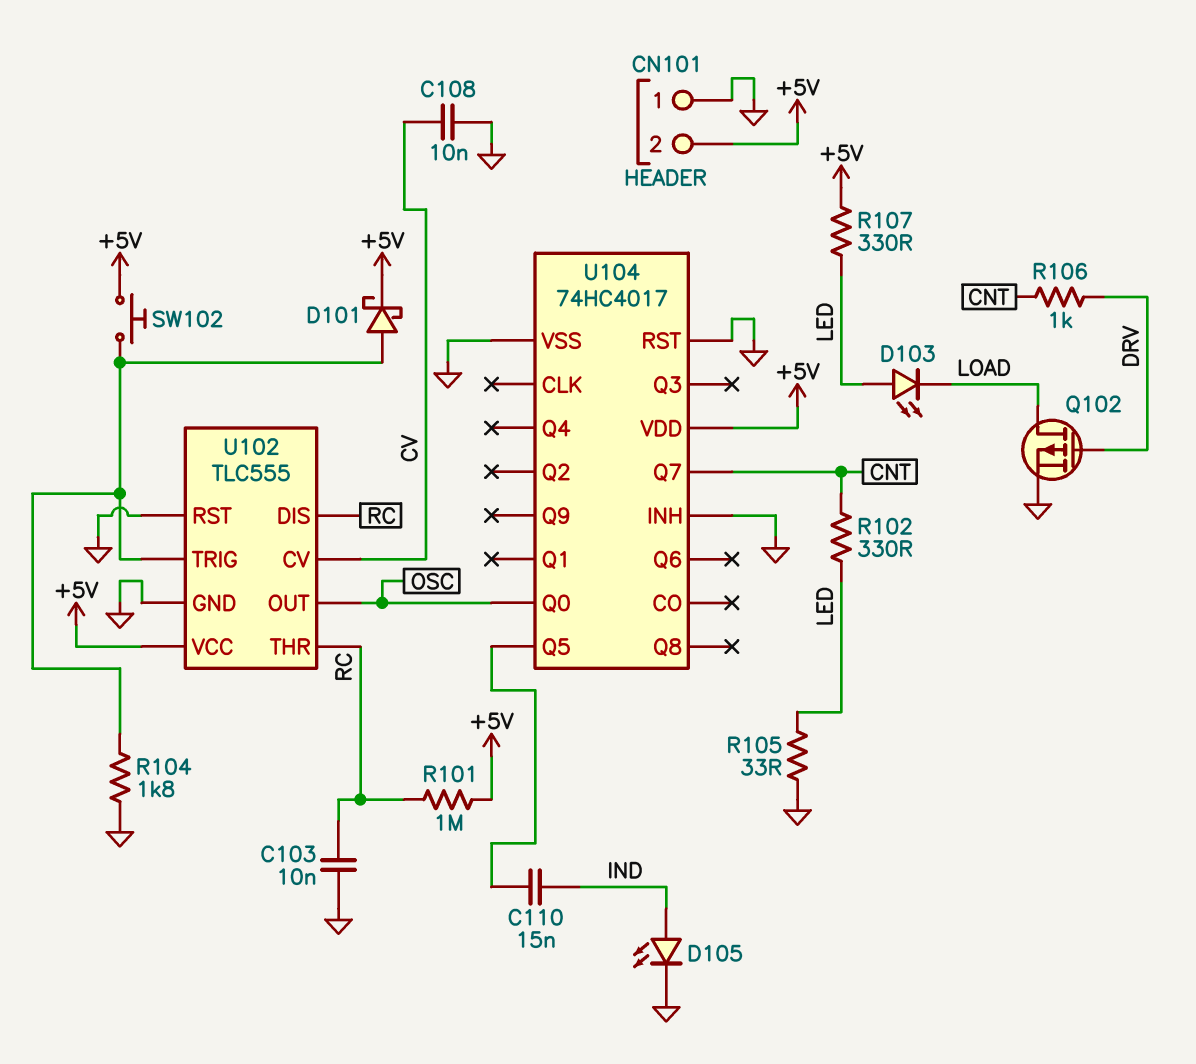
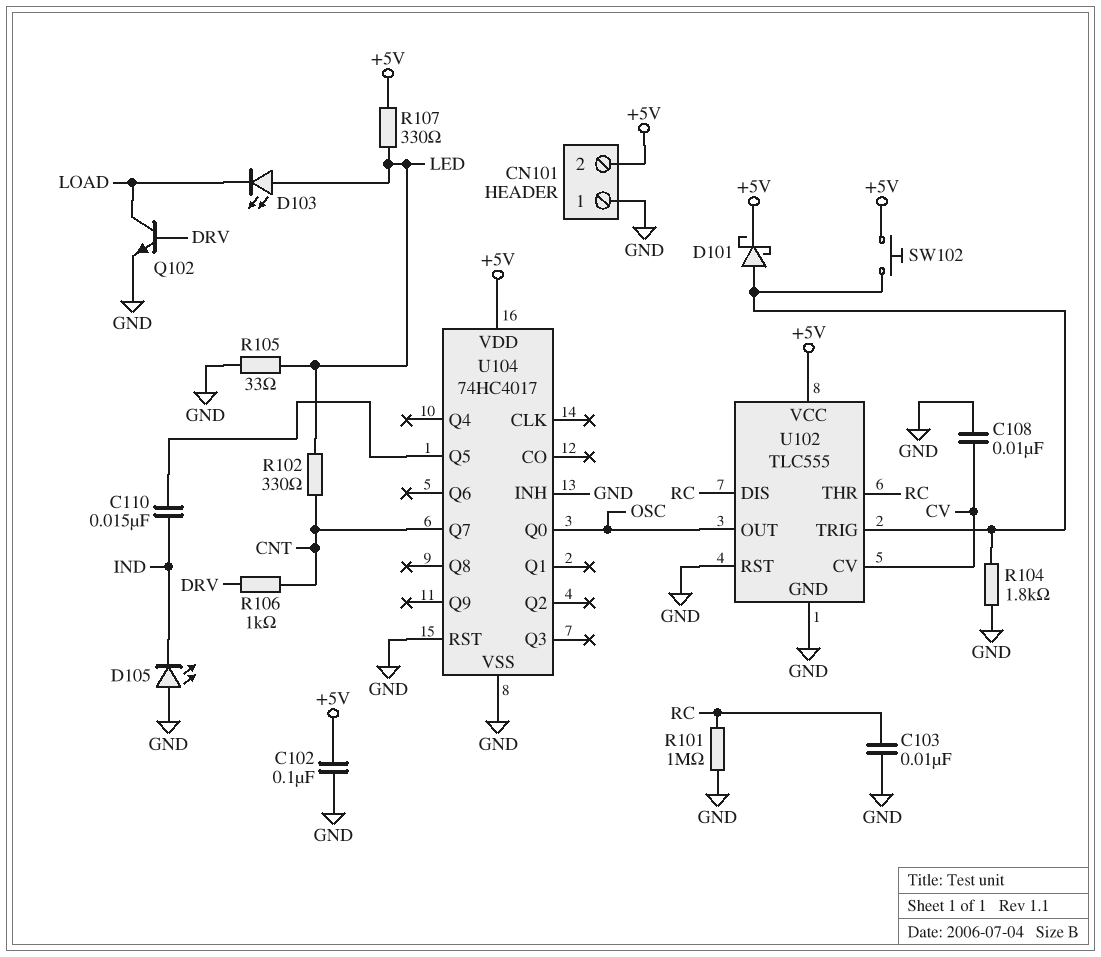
C102: none -> 100nF (+5V, GND)
D105: LED (A IND, K GND) -> LED (A GND, K IND)
Q102: PMOS (G DRV, D LOAD, S GND) -> NPN (B DRV, C LOAD, E GND)
R101: 1M (+5V, RC) -> 1M (GND, RC)

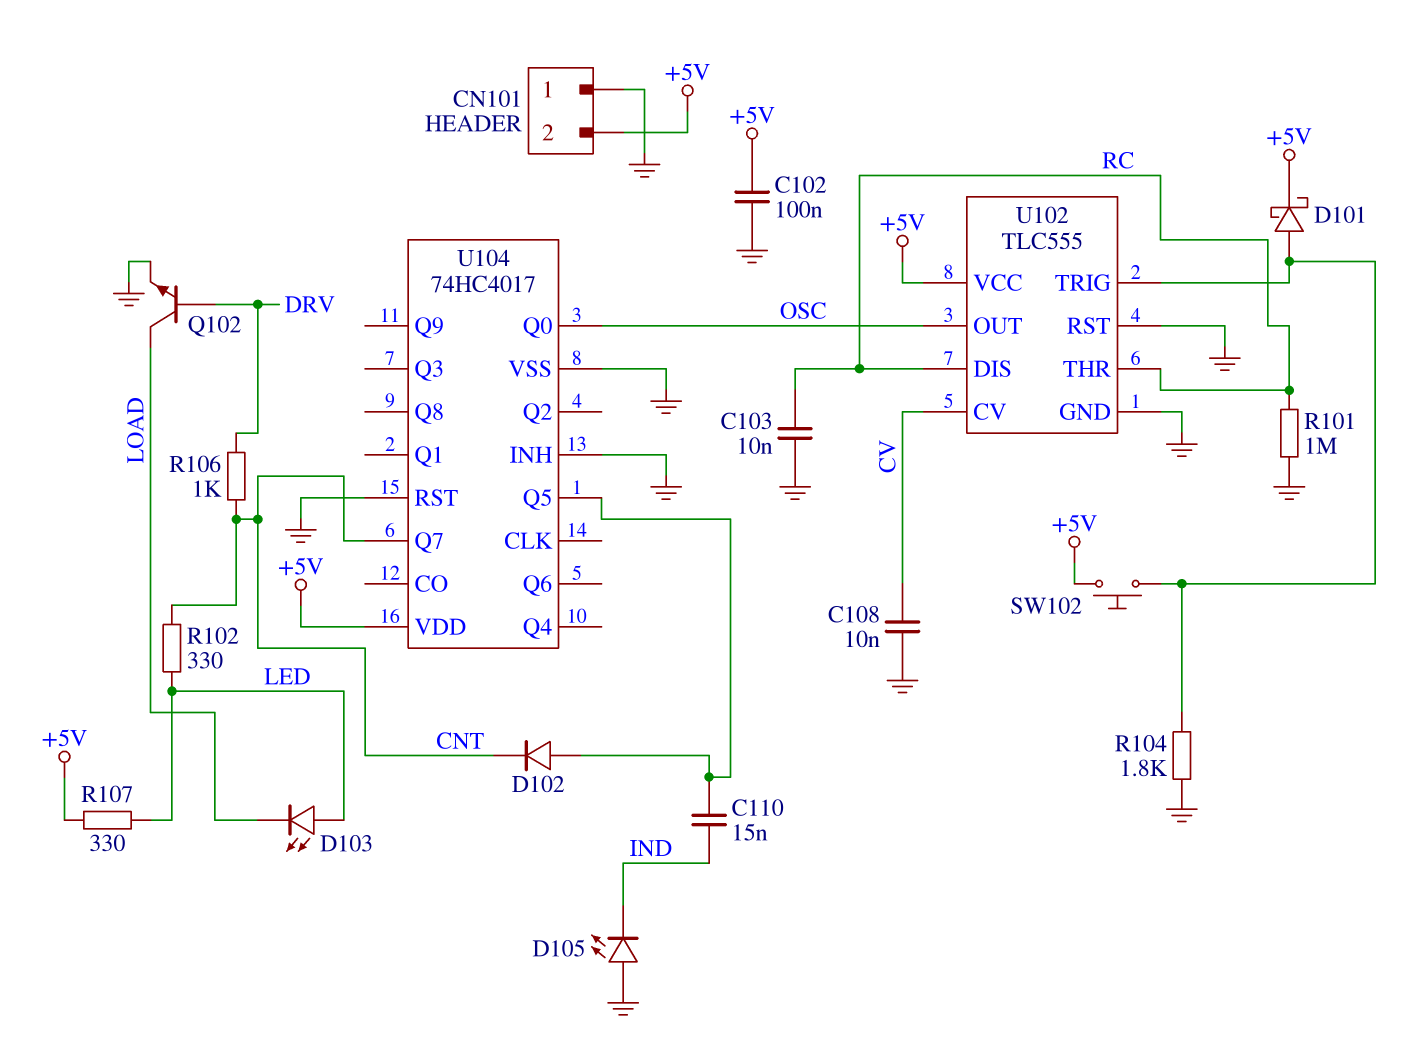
D102: none -> diode (A U104/Q5, K CNT)
R105: 33 (GND, LED) -> none

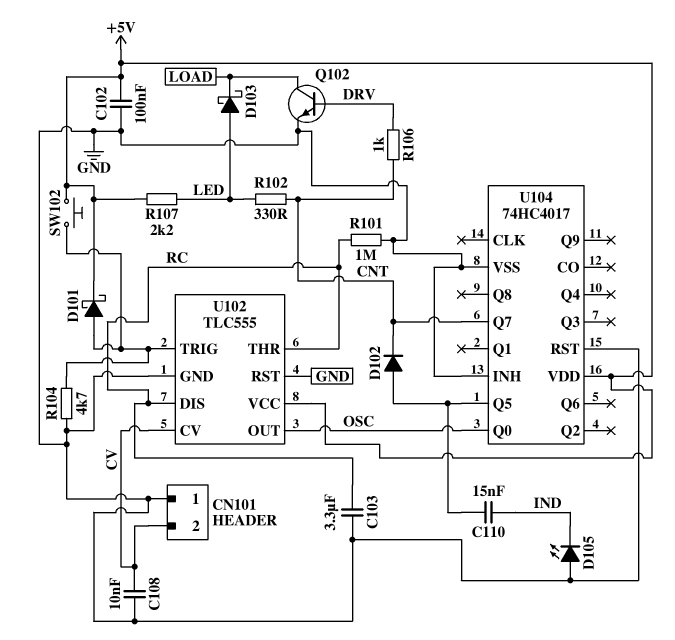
C103: 10nF (GND, RC) -> 3.3uF (GND, RC)
CN101 pin 2: +5V -> CV
D103: LED (A LED, K LOAD) -> schottky (A LED, K LOAD)
R104: 1.8k (GND, U102/TRIG) -> 4.7k (GND, U102/TRIG)
R107: 330 (+5V, LED) -> 2.2k (+5V, LED)

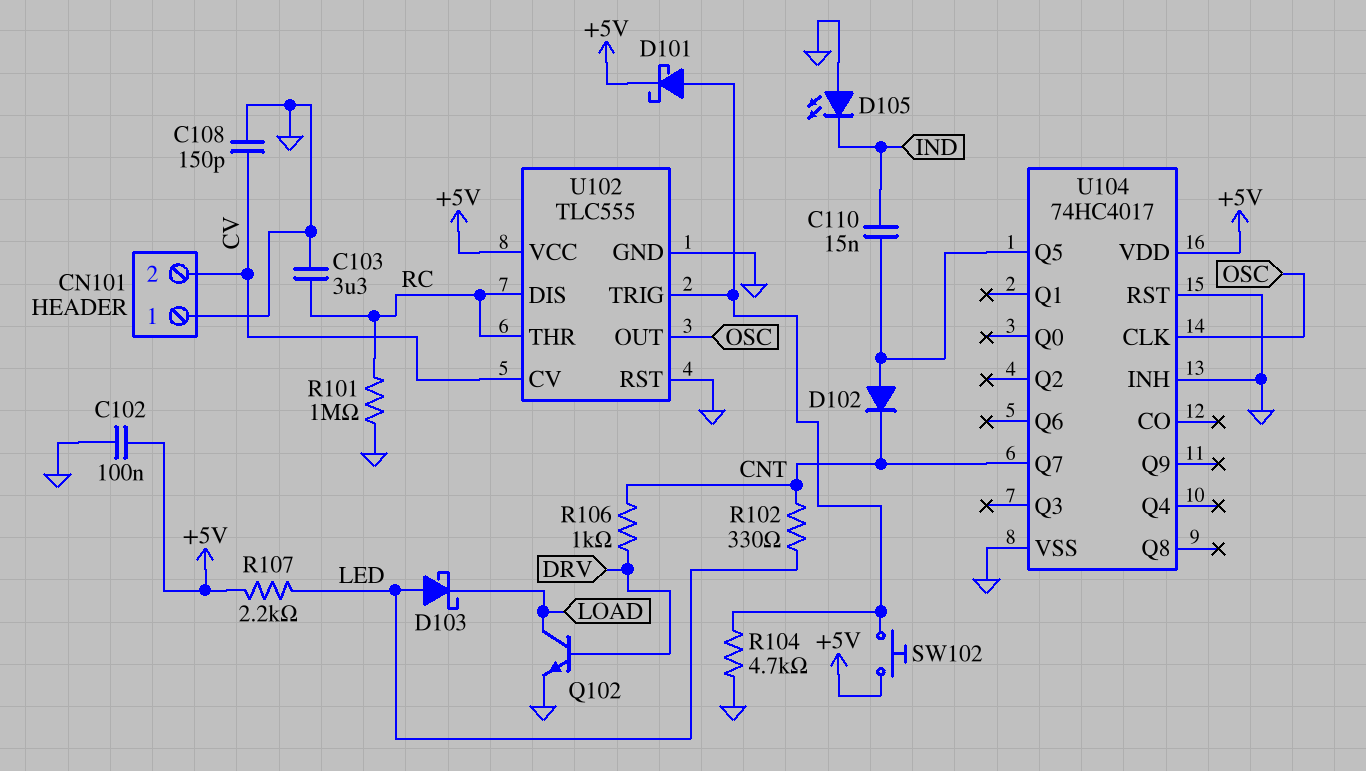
C108: 10nF (CV, GND) -> 150pF (CV, GND)
U104 pin CLK: none -> OSC
U104 pin Q0: OSC -> none

